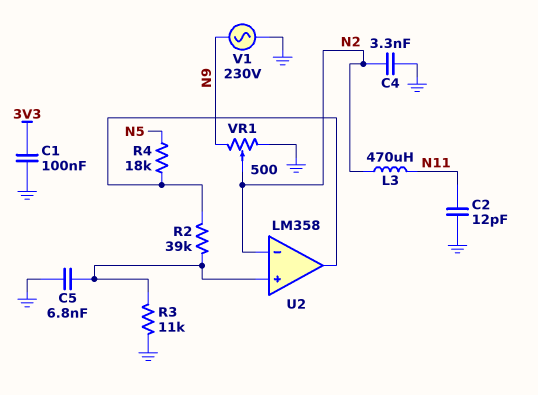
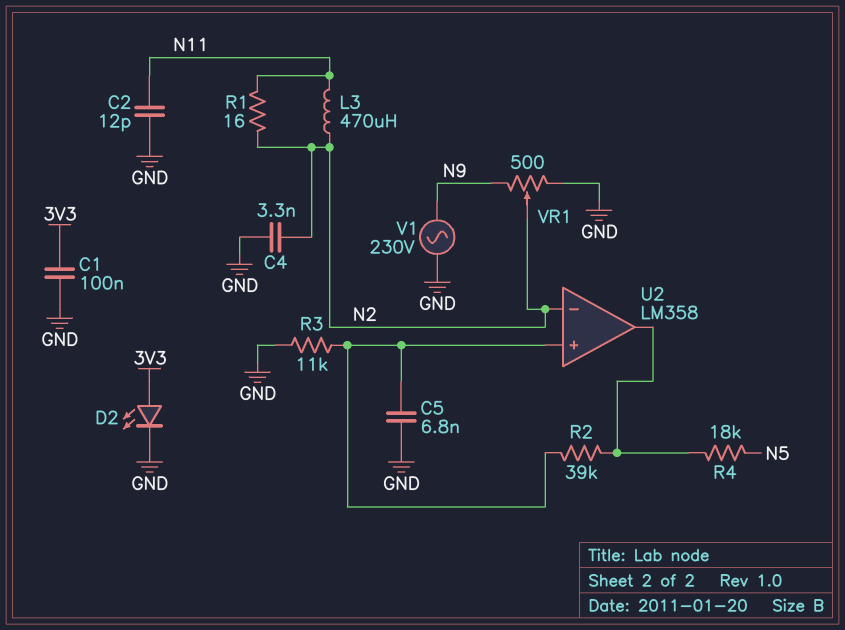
D2: none -> LED (A 3V3, K GND)
R1: none -> 16 (N2, N11)

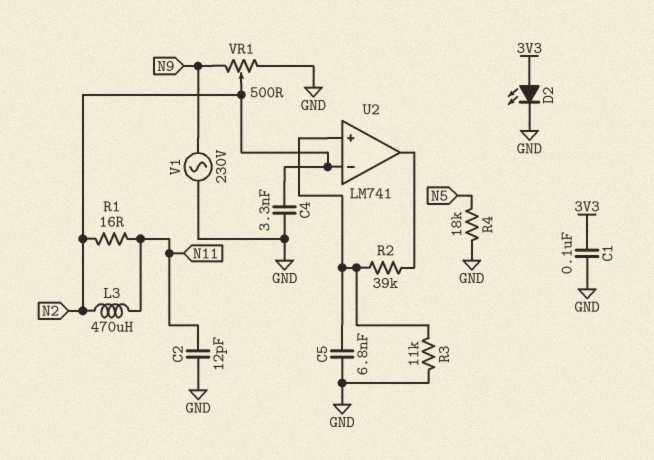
R4: 18k (N5, U2/out) -> 18k (GND, N5)
U2: LM358 -> LM741

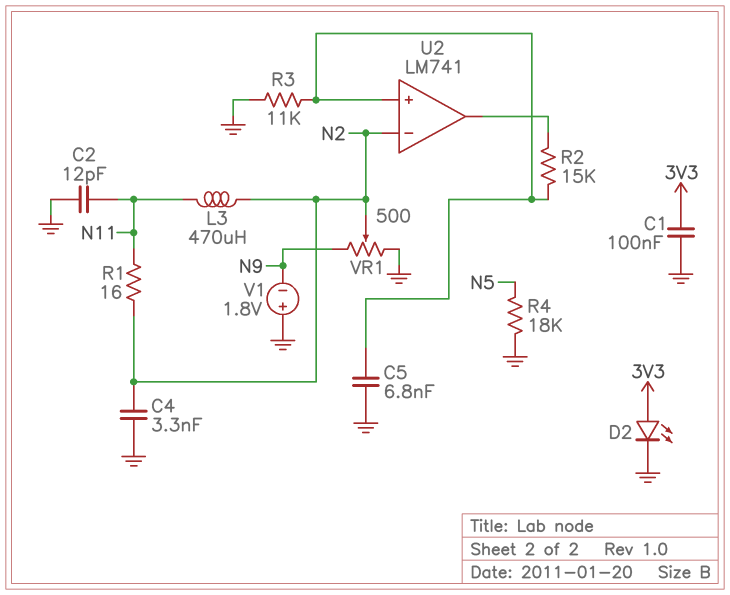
R2: 39k (U2/in+, U2/out) -> 15k (U2/in+, U2/out)
V1: AC 230V (GND, N9) -> 1.8V (plus GND, minus N9)

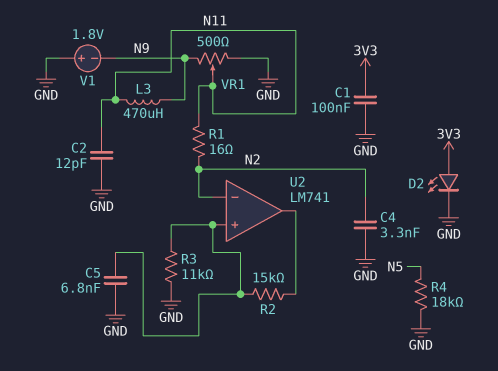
L3: 470uH (N2, N11) -> 470uH (N9, N11)
VR1: 500 (GND, N9, wiper N2) -> 500 (GND, N9, wiper N11)

